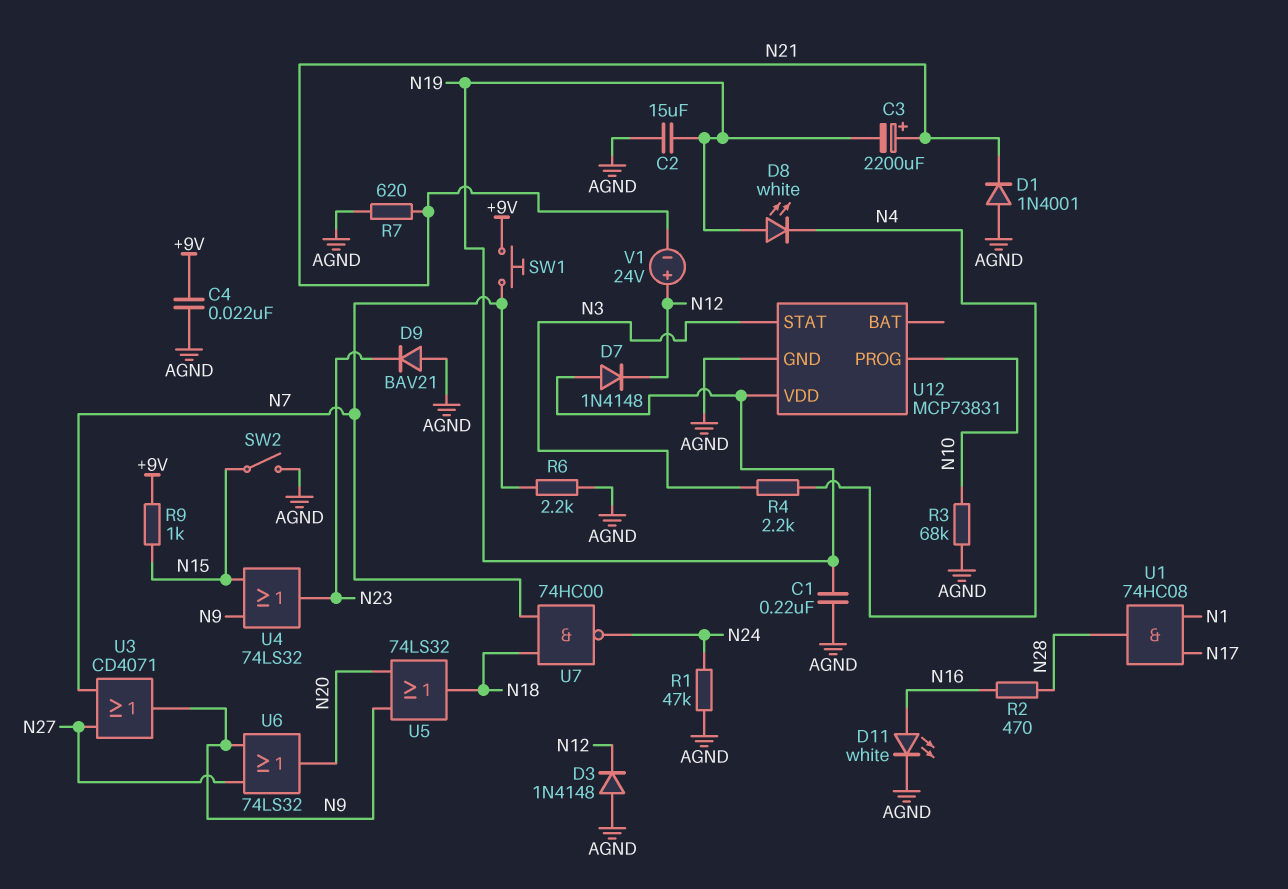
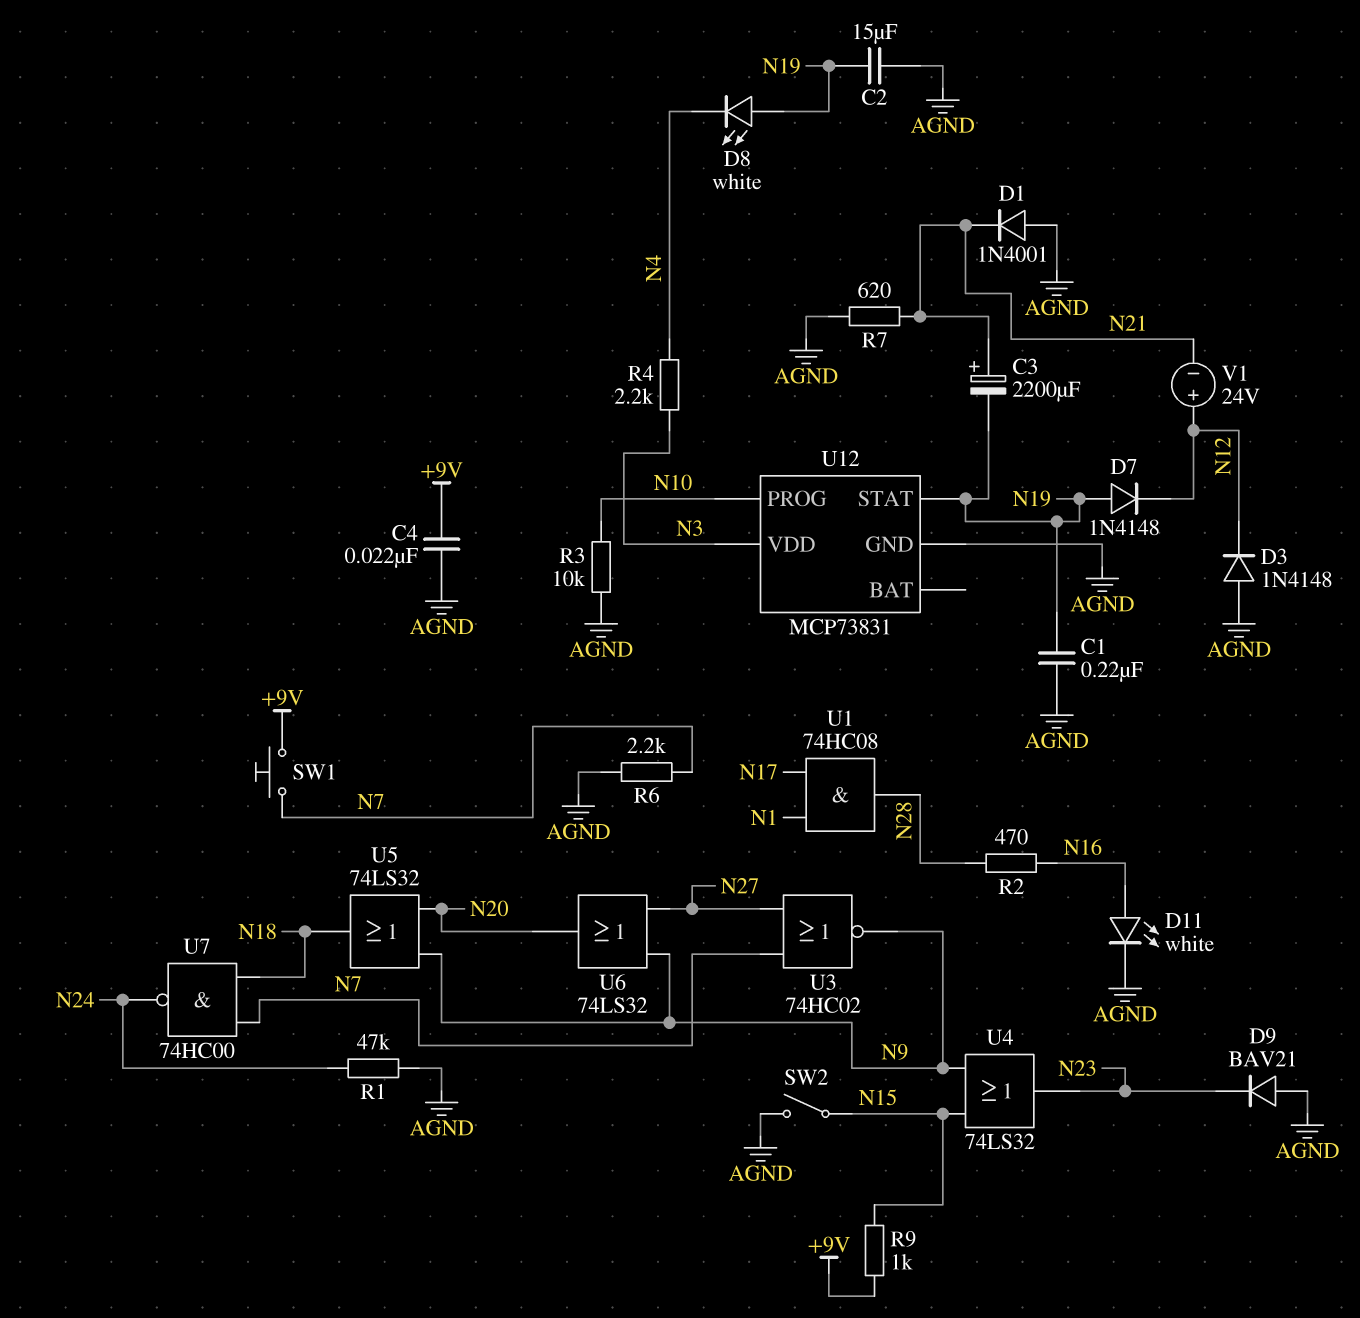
R3: 68k (AGND, N10) -> 10k (AGND, N10)
U3: OR CD4071 (in N7, in N27, out N9) -> NOR 74HC02 (in N7, in N27, out N9)
U12 pin STAT: N3 -> N19
U12 pin VDD: N19 -> N3

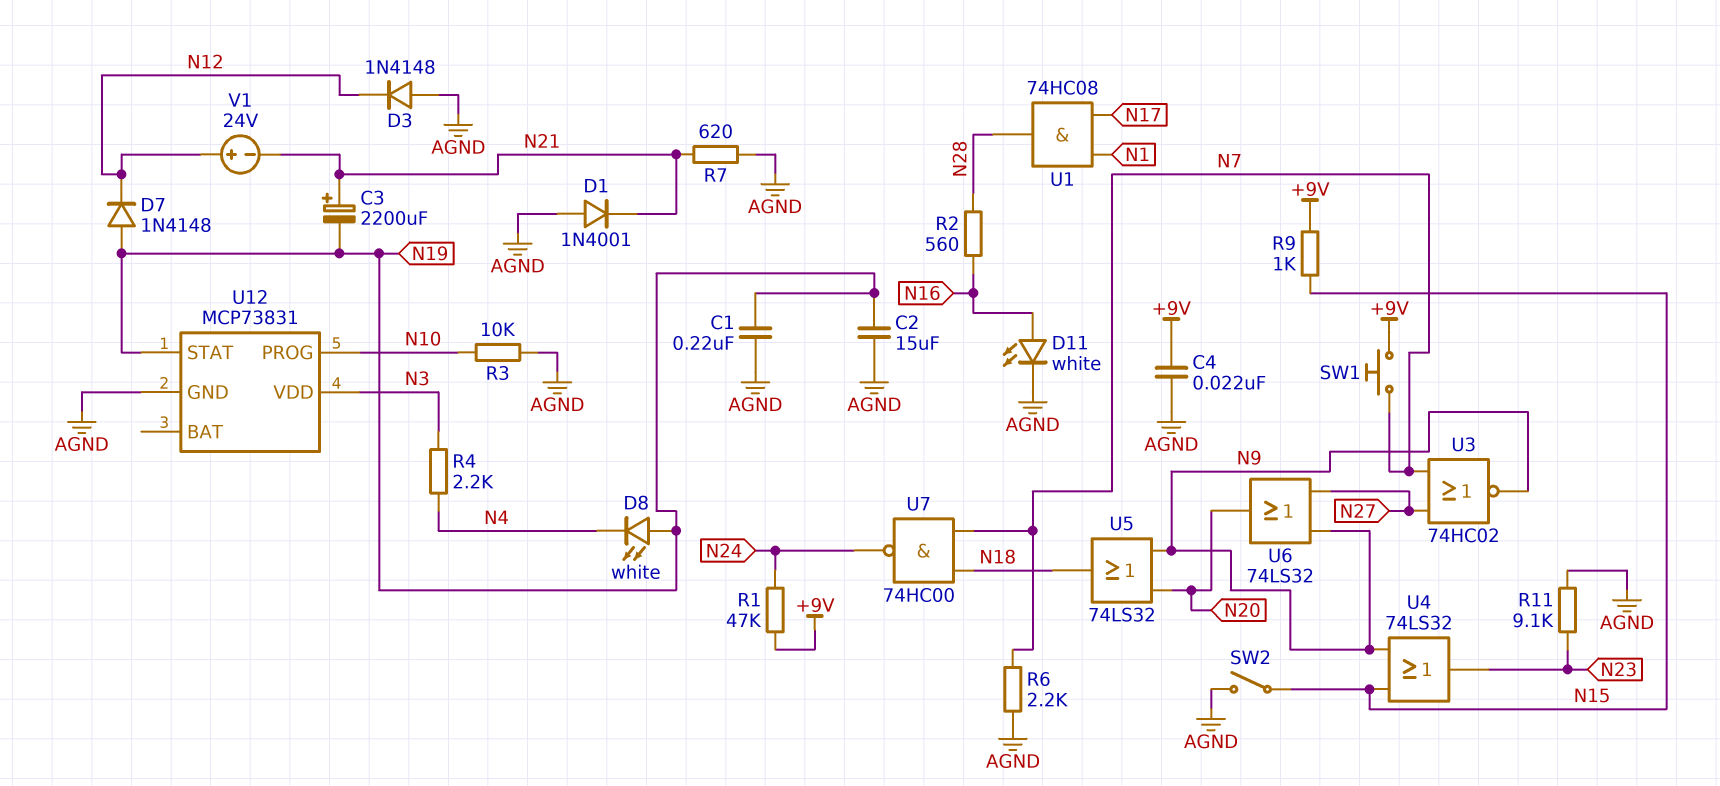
D9: diode BAV21 (A AGND, K N23) -> none
R1: 47k (AGND, N24) -> 47k (+9V, N24)
R2: 470 (N16, N28) -> 560 (N16, N28)
R11: none -> 9.1k (AGND, N23)

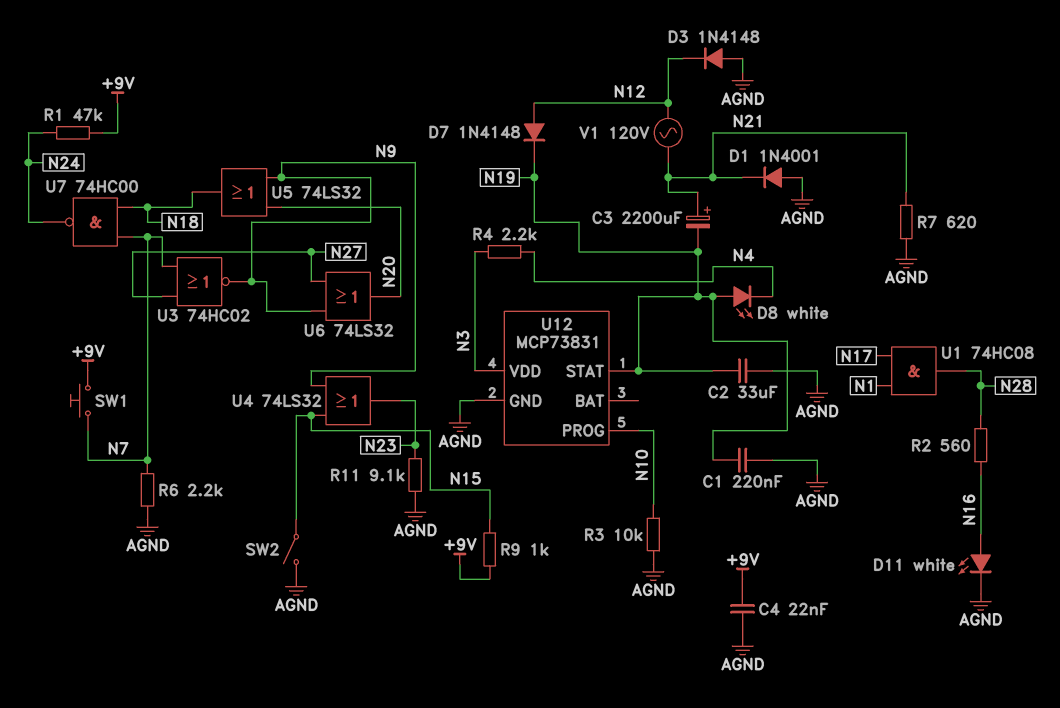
C2: 15uF (AGND, N19) -> 33uF (AGND, N19)
D7: diode 1N4148 (A N19, K N12) -> diode 1N4148 (A N12, K N19)
V1: 24V (plus N12, minus N21) -> AC 120V (N12, N21)

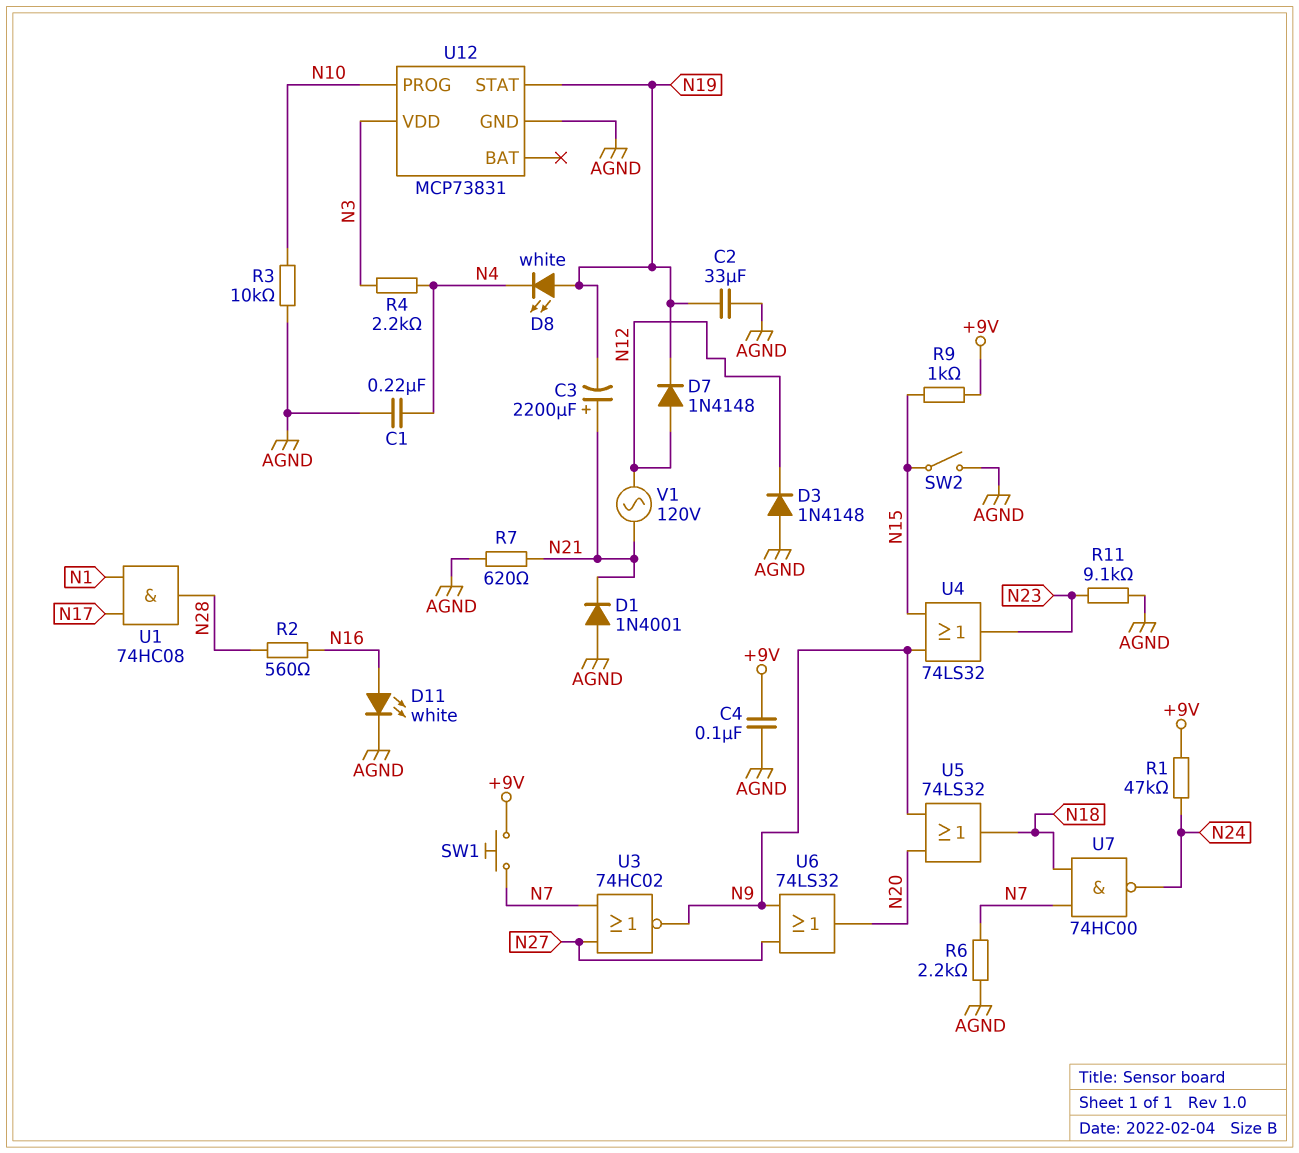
C1: 220nF (AGND, N19) -> 220nF (AGND, N4)
C4: 22nF (+9V, AGND) -> 100nF (+9V, AGND)

